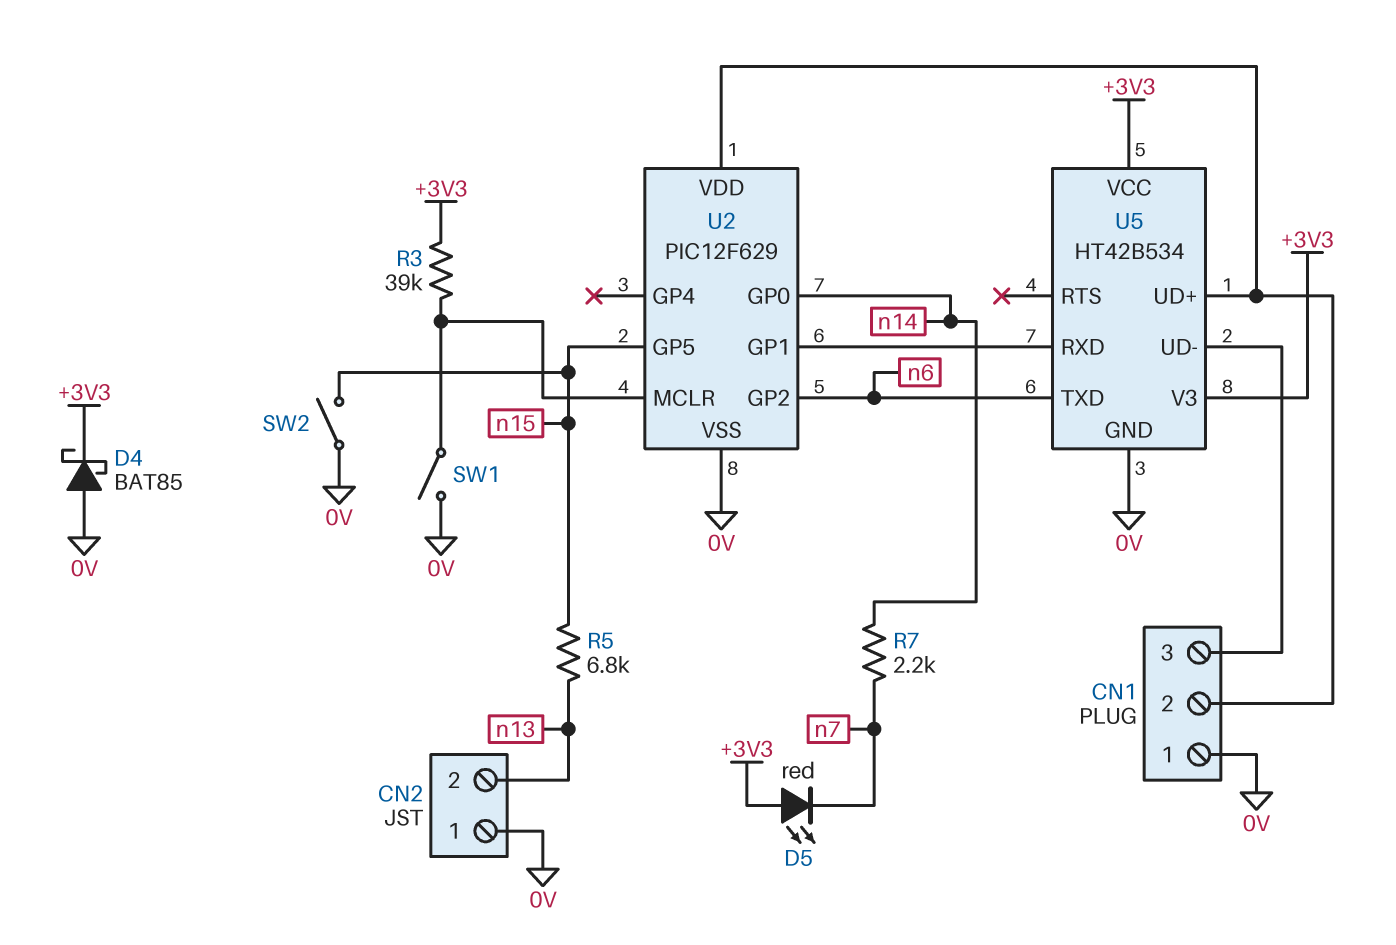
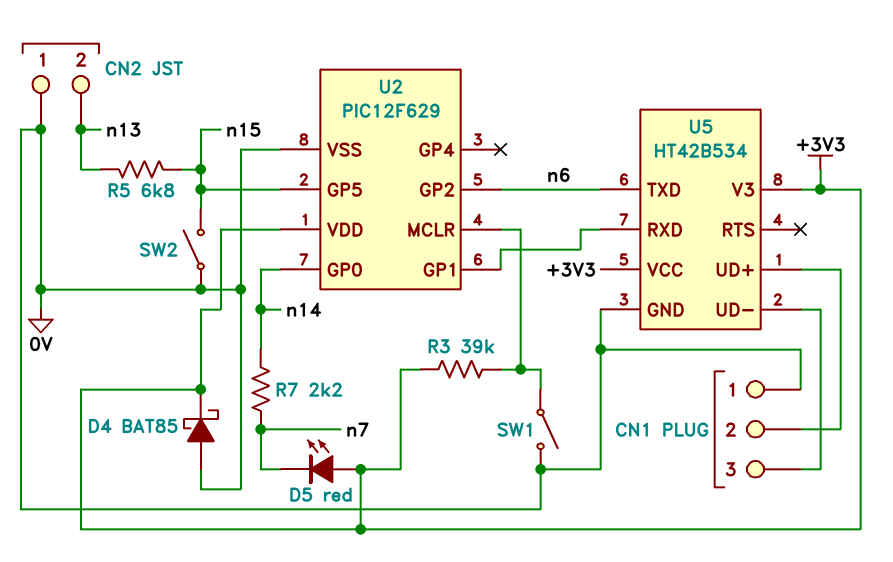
U2 pin VDD: CN1/2 -> +3V3

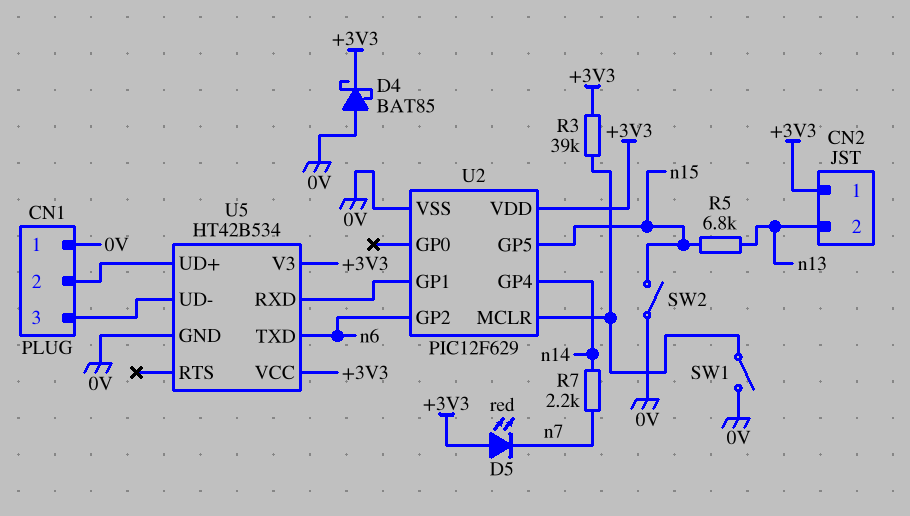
CN2 pin 1: 0V -> +3V3
U2 pin GP0: n14 -> none
U2 pin GP4: none -> n14

